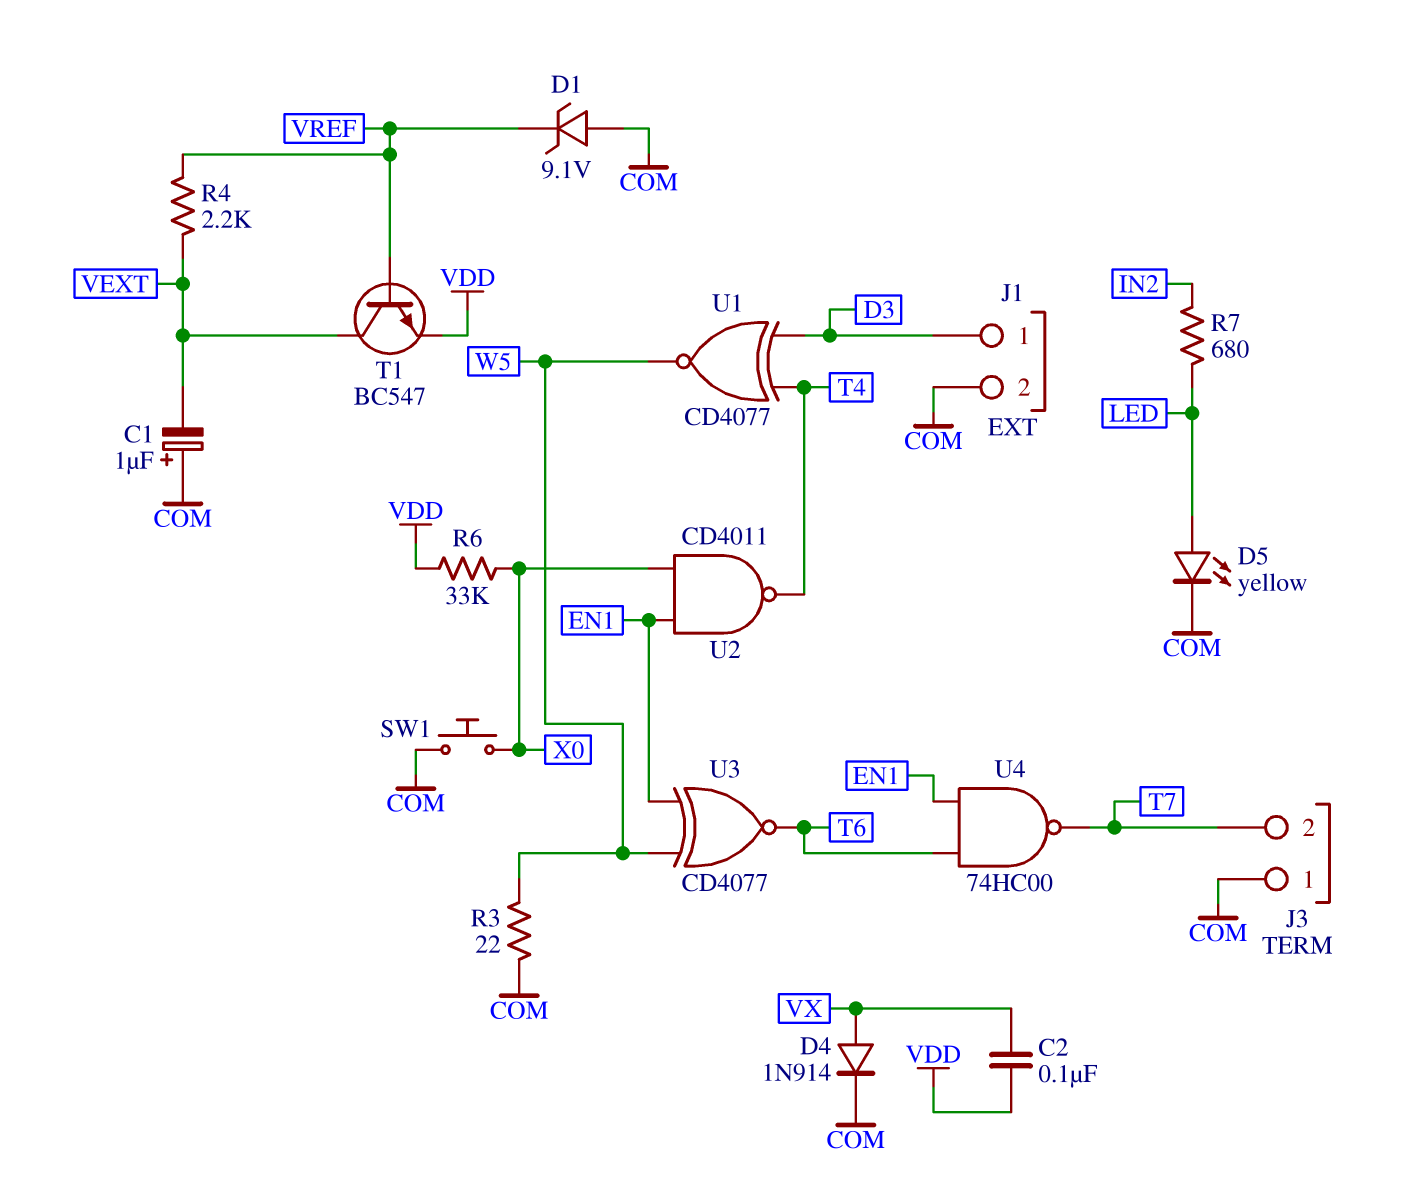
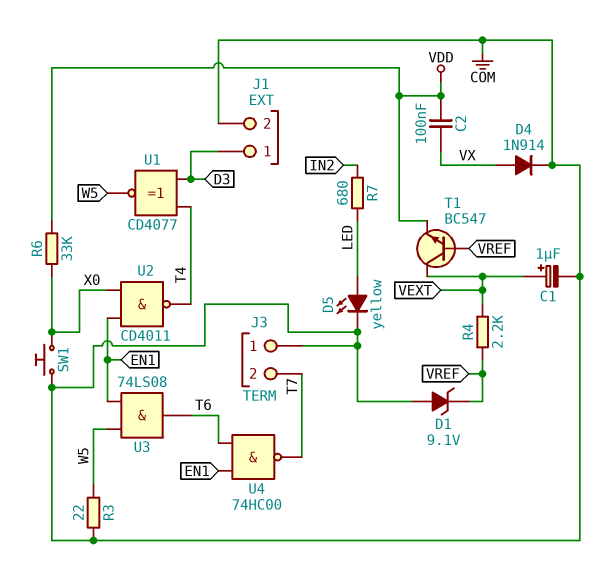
C1: 1uF (plus COM, minus VEXT) -> 1uF (plus VEXT, minus COM)
U3: XNOR CD4077 (in EN1, in W5, out T6) -> AND 74LS08 (in EN1, in W5, out T6)

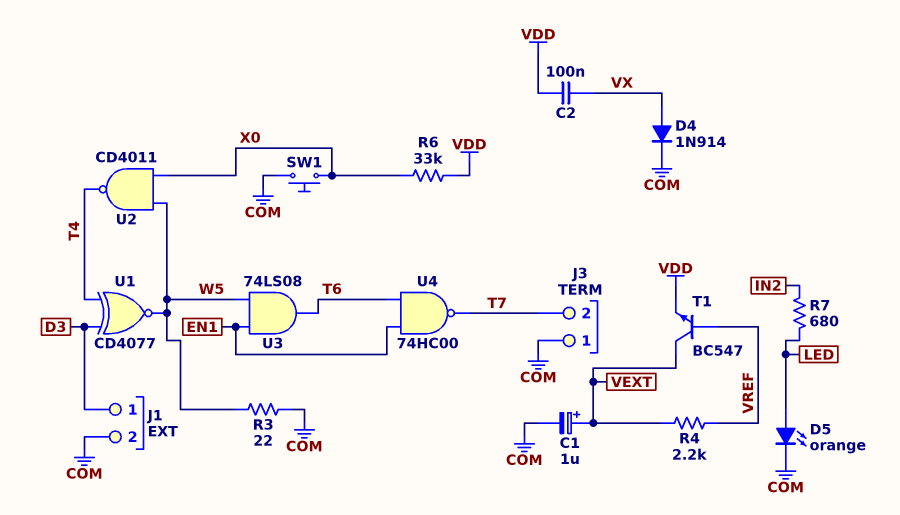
D1: zener 9.1V (A COM, K VREF) -> none
D5: LED yellow (A LED, K COM) -> LED orange (A LED, K COM)
U2: NAND CD4011 (in EN1, in X0, out T4) -> NAND CD4011 (in W5, in X0, out T4)

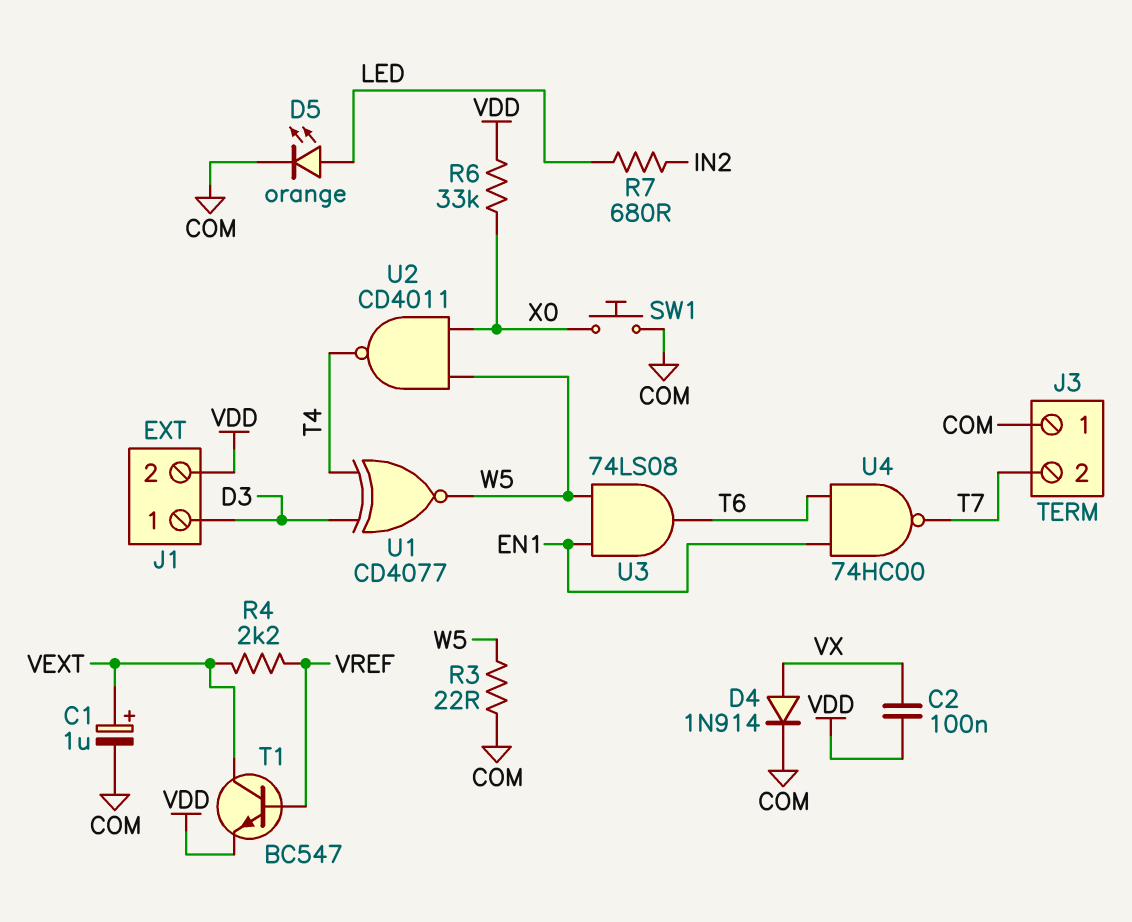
J1 pin 2: COM -> VDD

